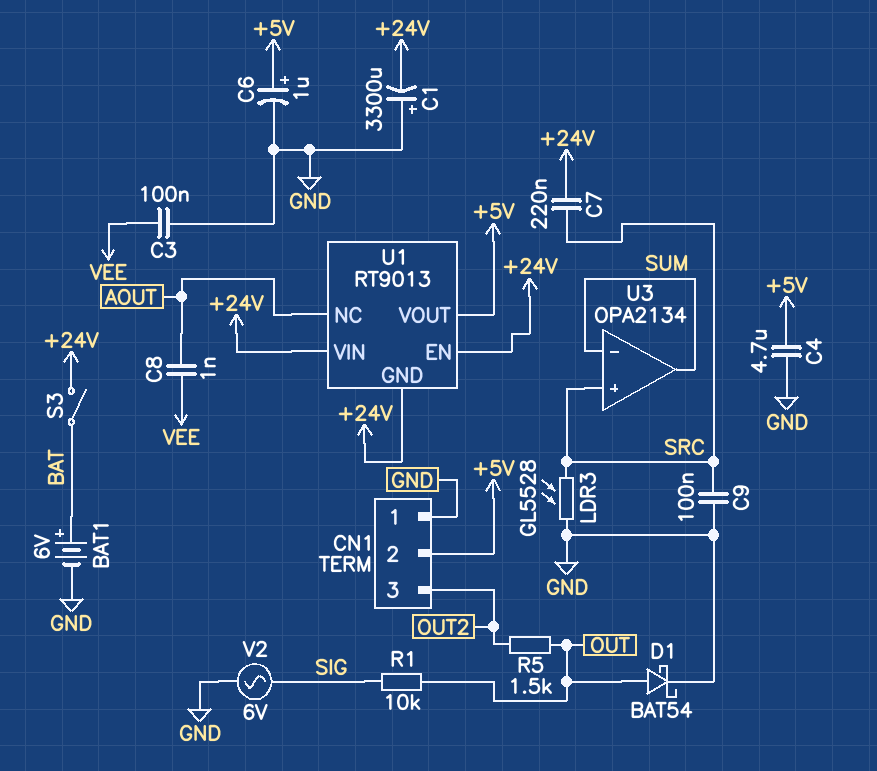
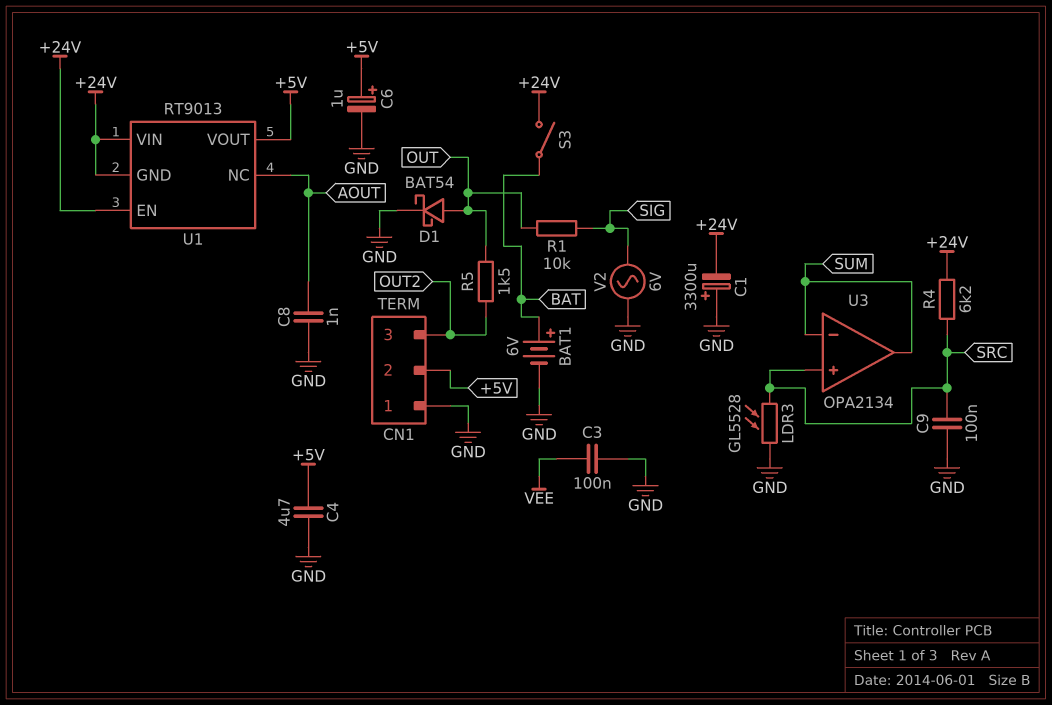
C7: 220nF (+24V, SRC) -> none
C8: 1nF (AOUT, VEE) -> 1nF (AOUT, GND)
R4: none -> 6.2k (+24V, SRC)

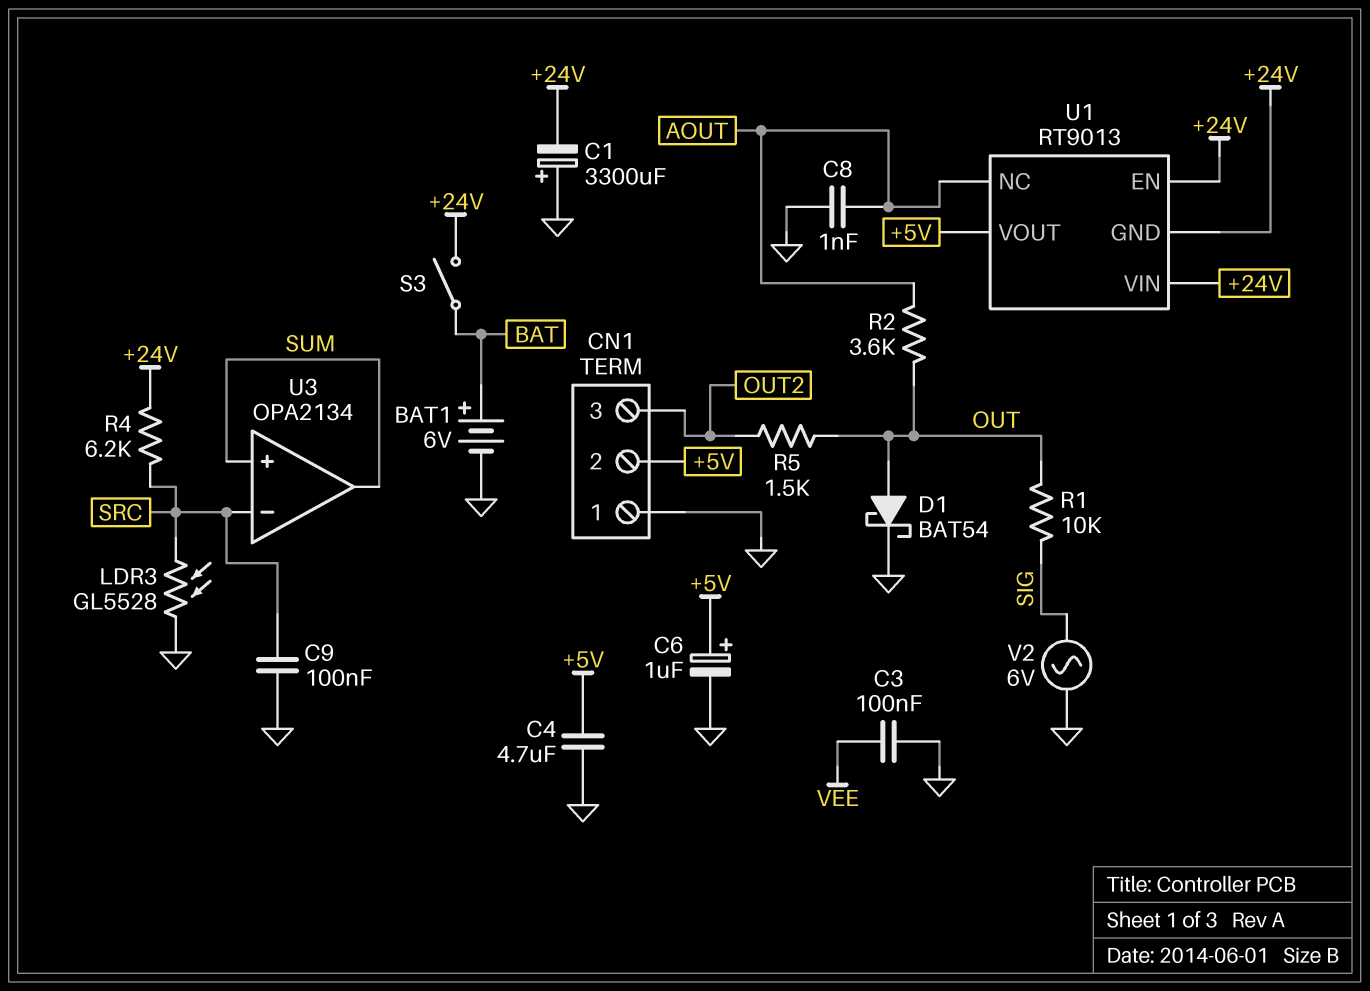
R2: none -> 3.6k (AOUT, OUT)
U3 pin in+: SRC -> SUM
U3 pin in-: SUM -> SRC

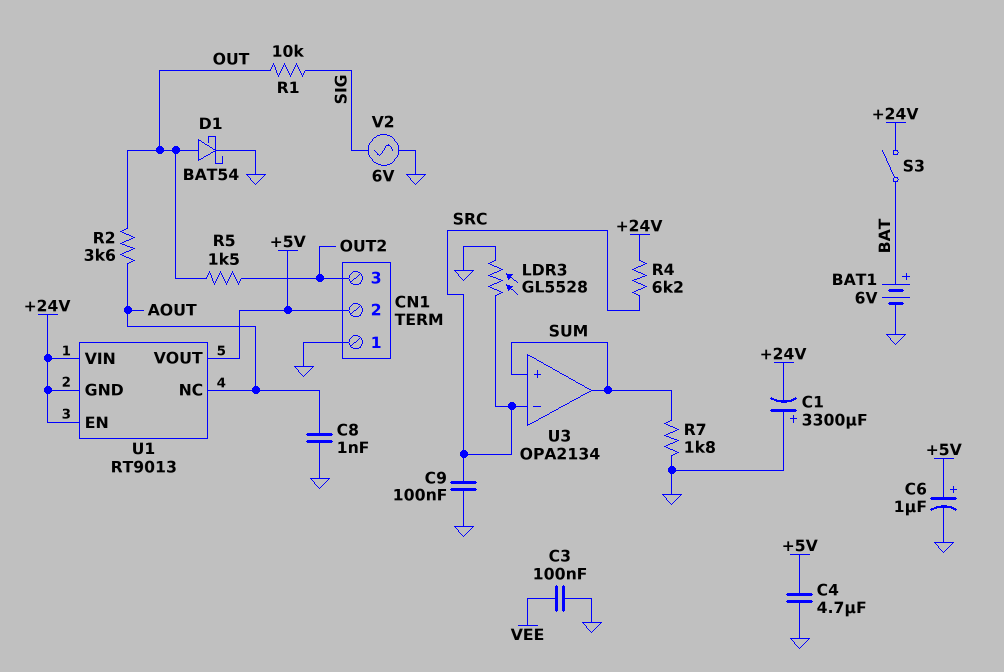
R7: none -> 1.8k (GND, SUM)

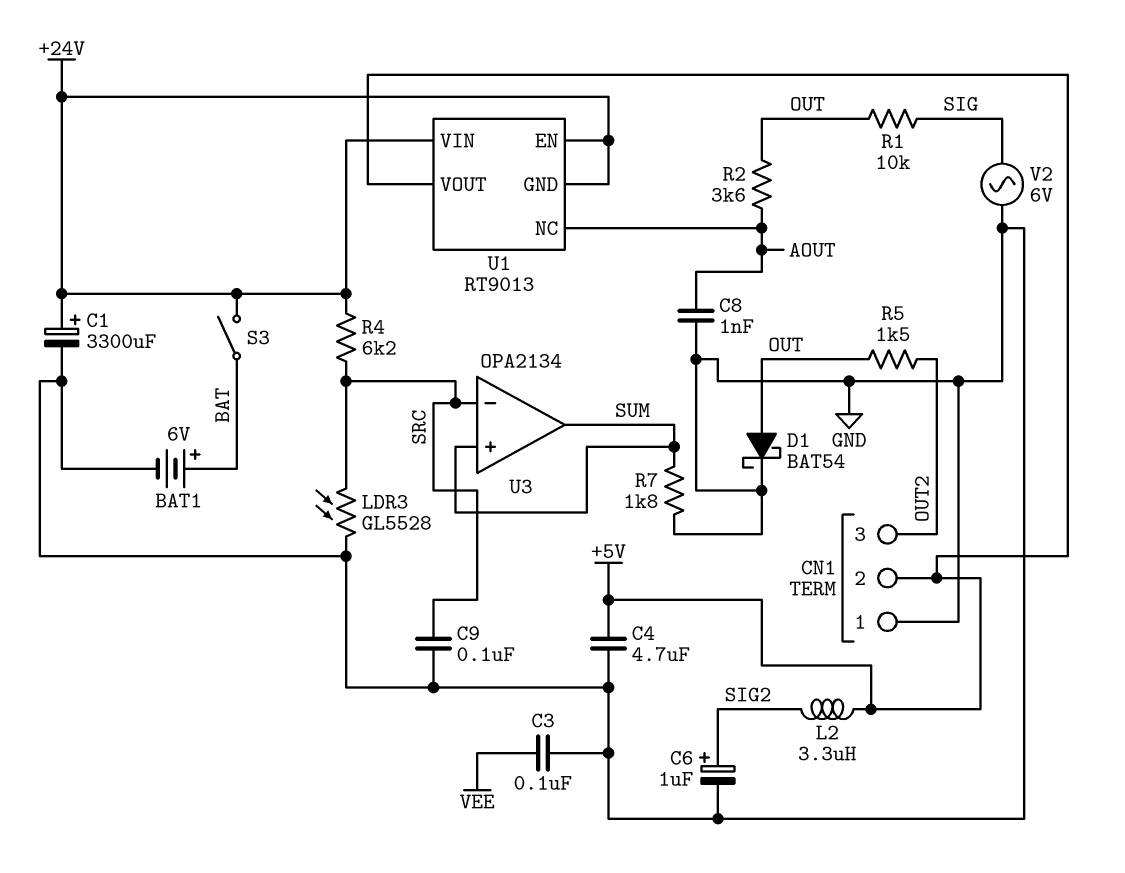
C1: 3300uF (plus GND, minus +24V) -> 3300uF (plus +24V, minus GND)
C6: 1uF (plus +5V, minus GND) -> 1uF (plus SIG2, minus GND)
L2: none -> 3.3uH (+5V, SIG2)

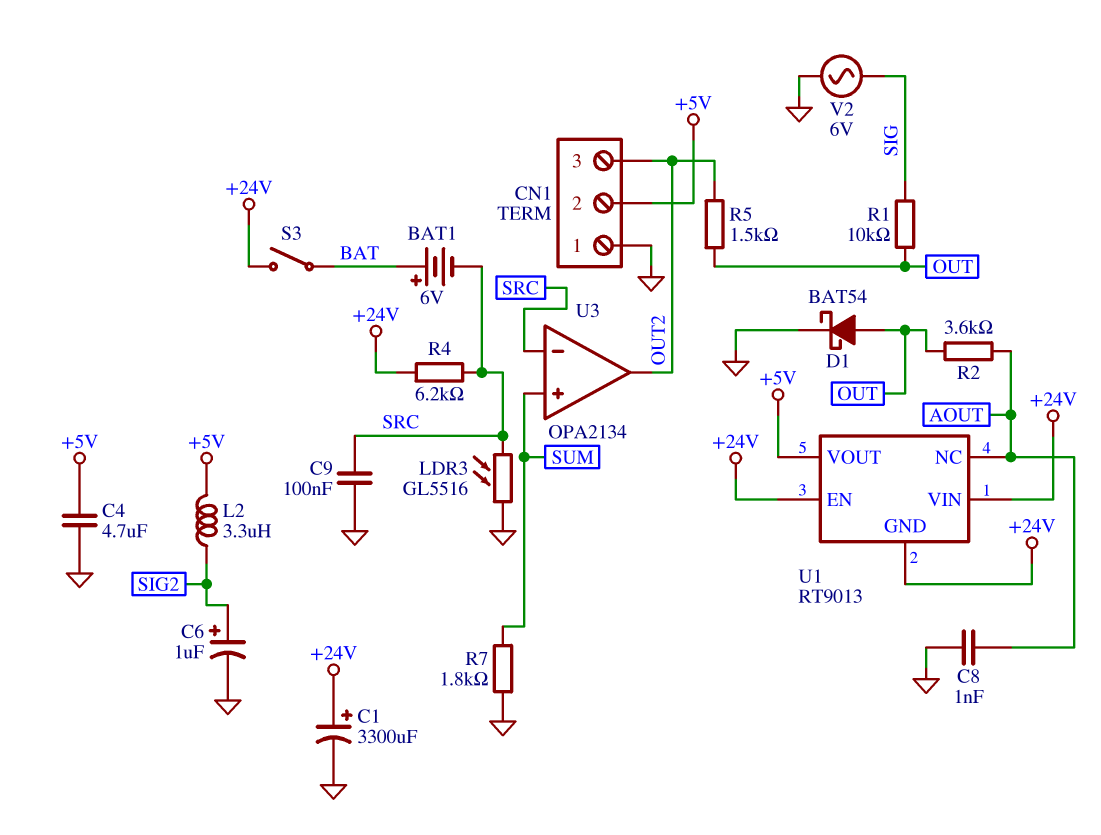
BAT1: 6V (plus BAT, minus GND) -> 6V (plus BAT, minus SRC)
C3: 100nF (GND, VEE) -> none
LDR3: GL5528 (GND, SRC) -> GL5516 (GND, SRC)
U3 pin out: SUM -> OUT2

